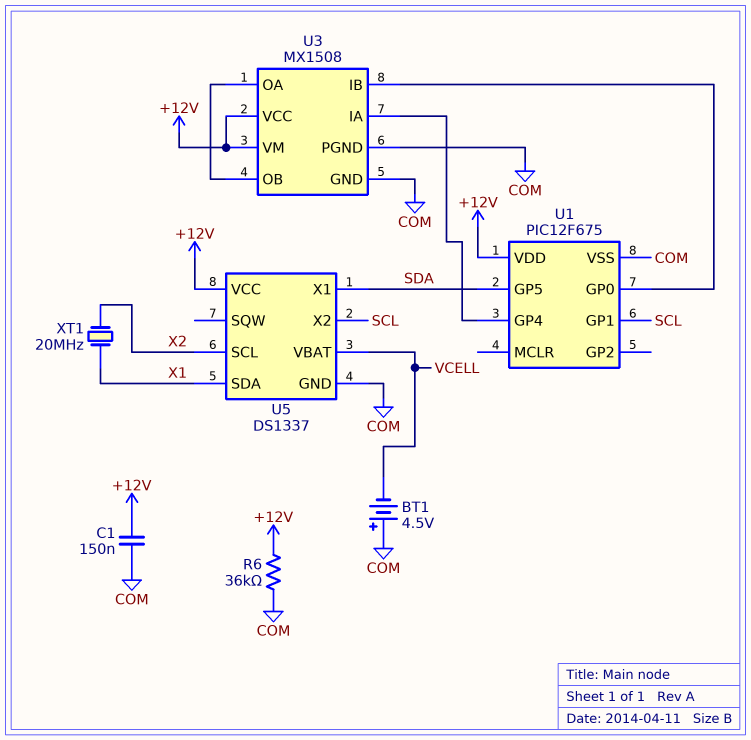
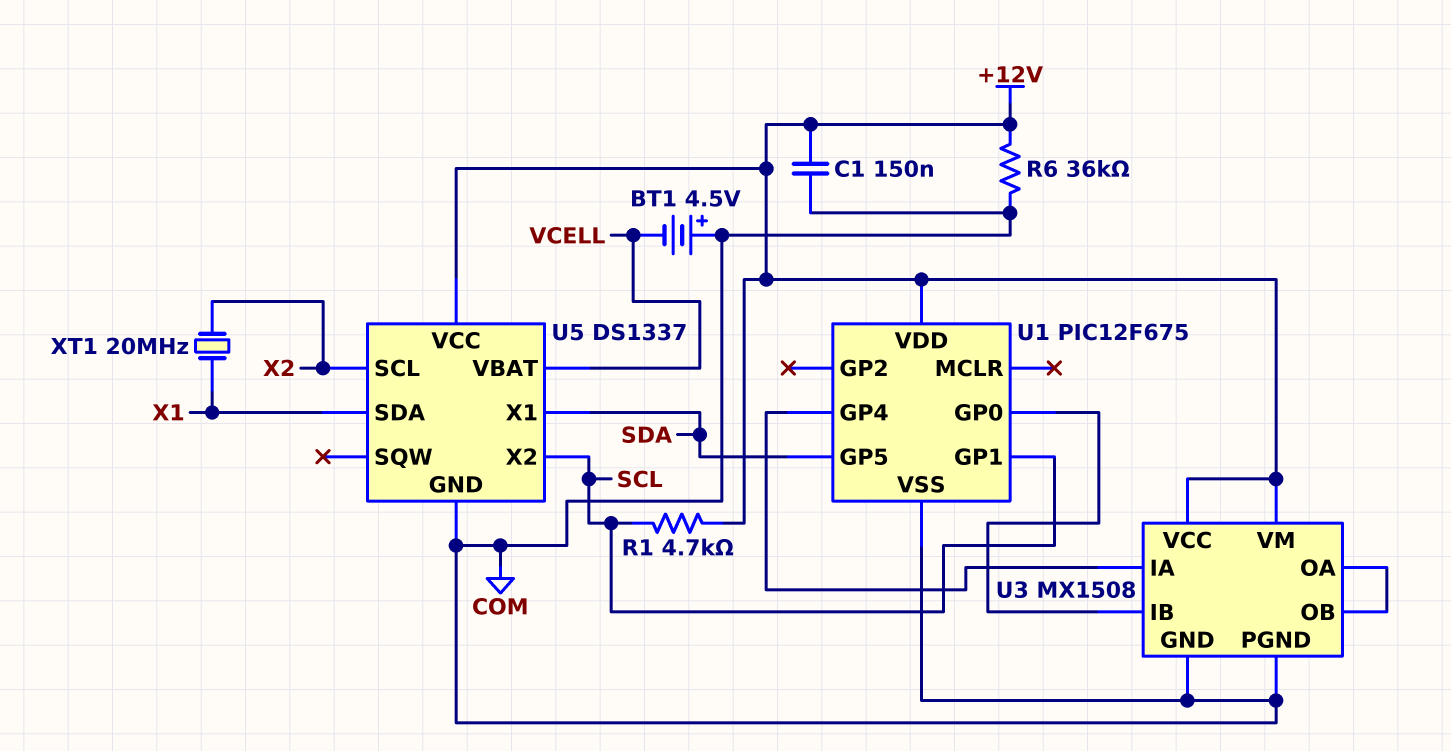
R1: none -> 4.7k (+12V, SCL)

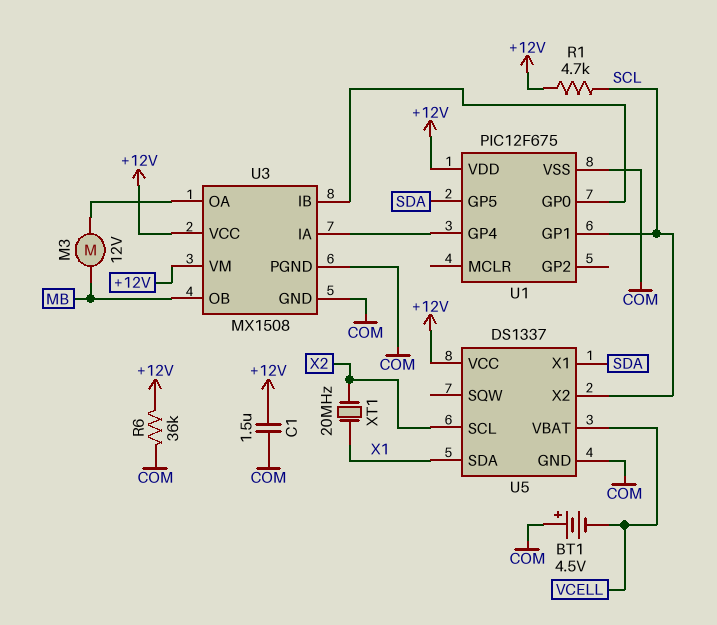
C1: 150nF (+12V, COM) -> 1.5uF (+12V, COM)
M3: none -> motor 12V (MB, U3/OA)
U3 pin OB: U3/OA -> MB

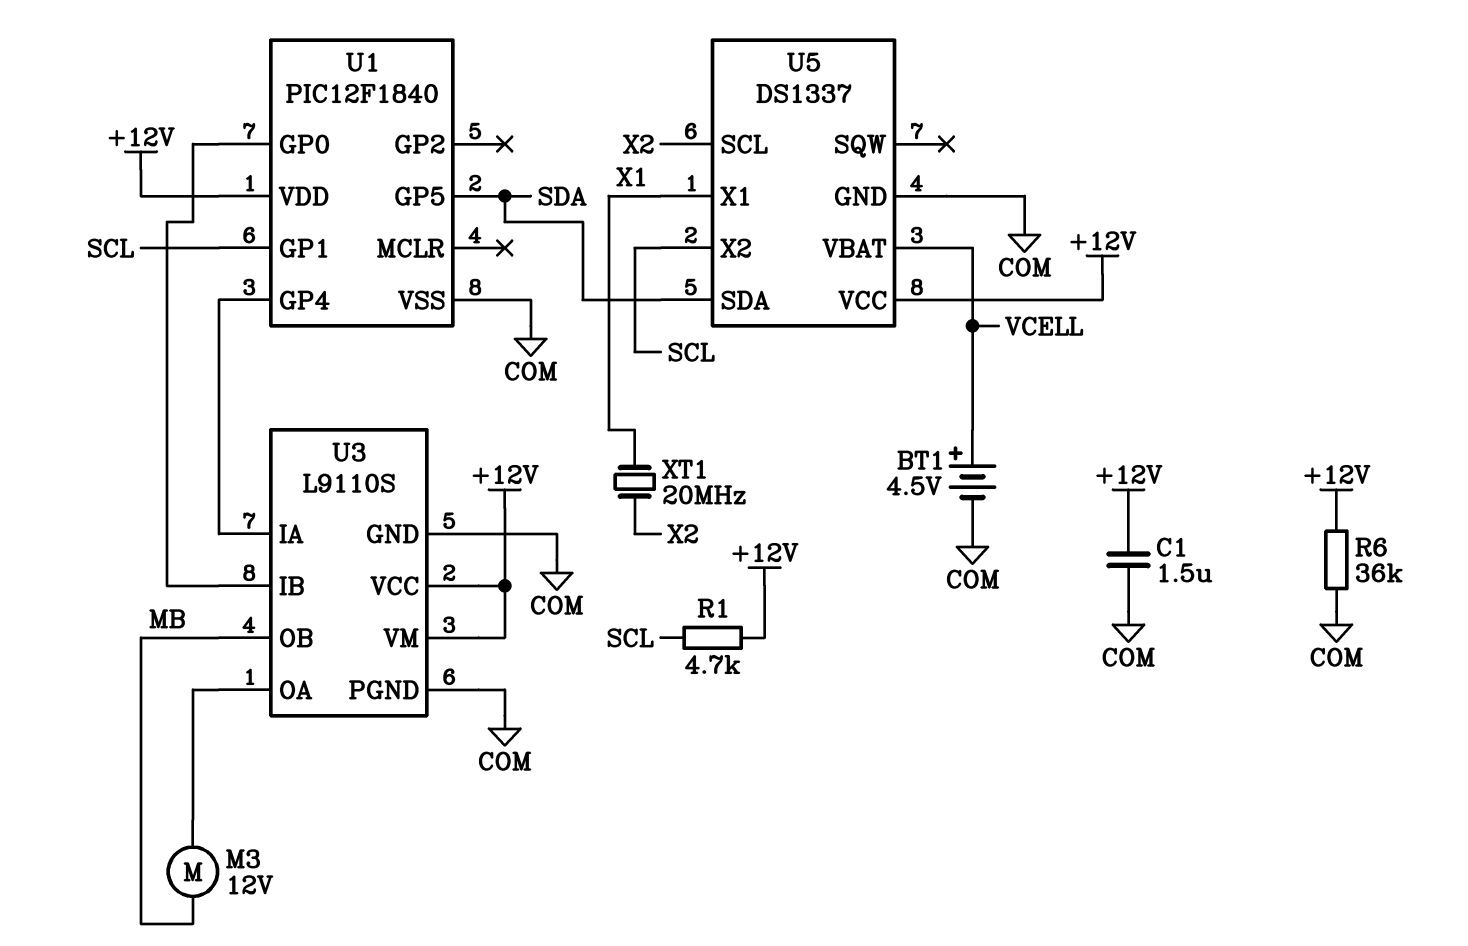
BT1: 4.5V (plus COM, minus VCELL) -> 4.5V (plus VCELL, minus COM)
U1: PIC12F675 -> PIC12F1840
U3: MX1508 -> L9110S
U5 pin SDA: X1 -> SDA
U5 pin X1: SDA -> X1

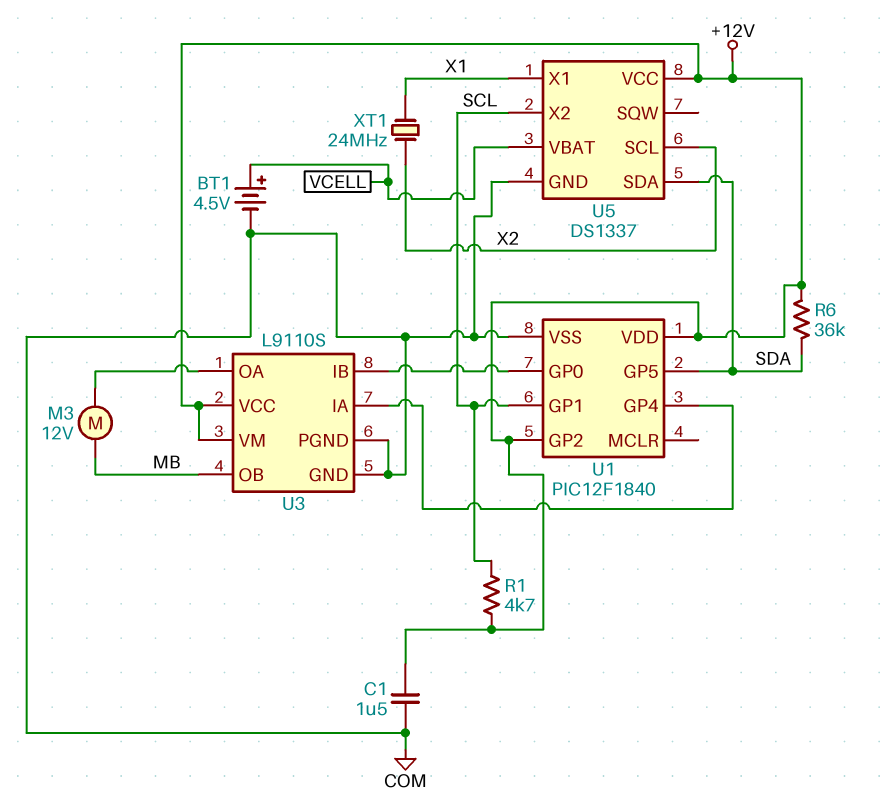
R6: 36k (+12V, COM) -> 36k (+12V, SDA)
U1 pin GP2: none -> +12V
XT1: 20MHz (X1, X2) -> 24MHz (X1, X2)

